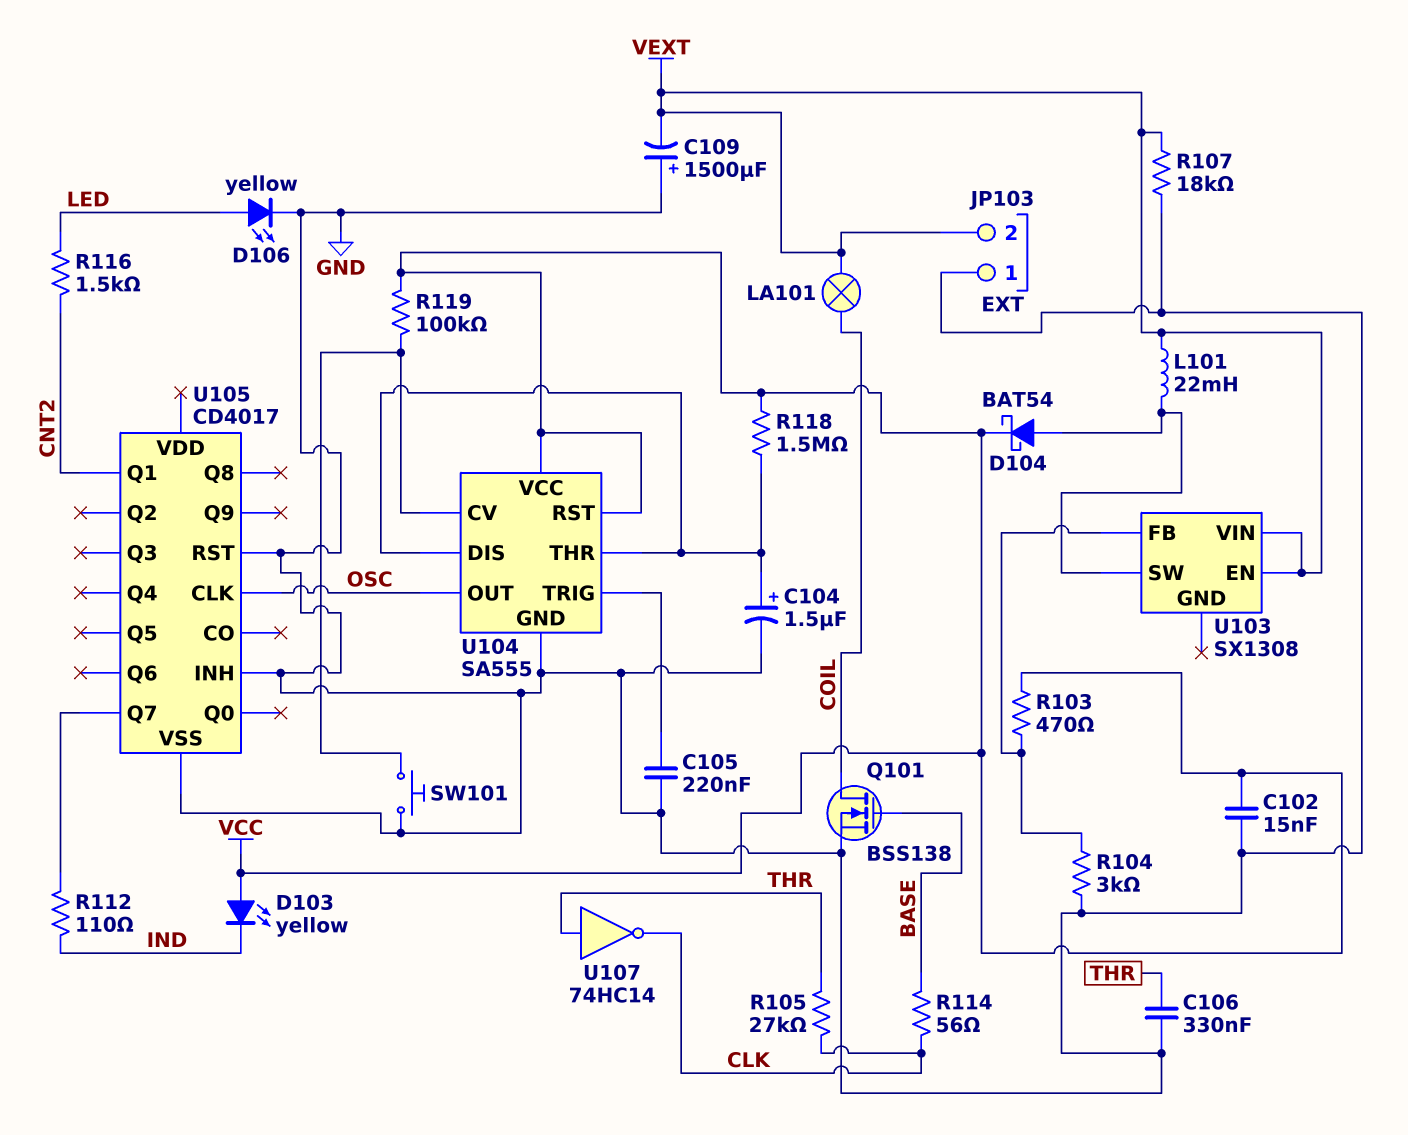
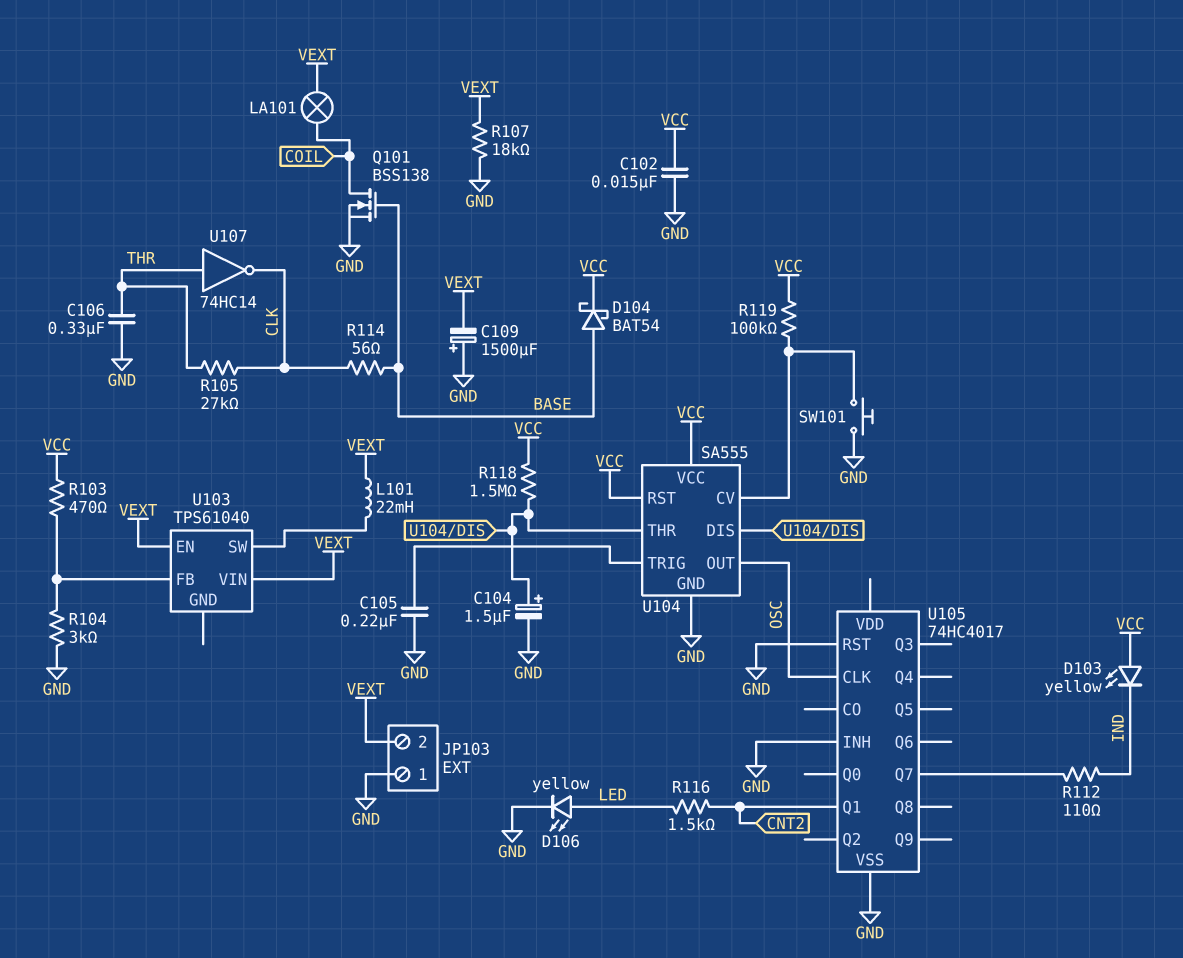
D104: schottky BAT54 (A U103/SW, K VCC) -> schottky BAT54 (A BASE, K VCC)
U103: SX1308 -> TPS61040
U105: CD4017 -> 74HC4017

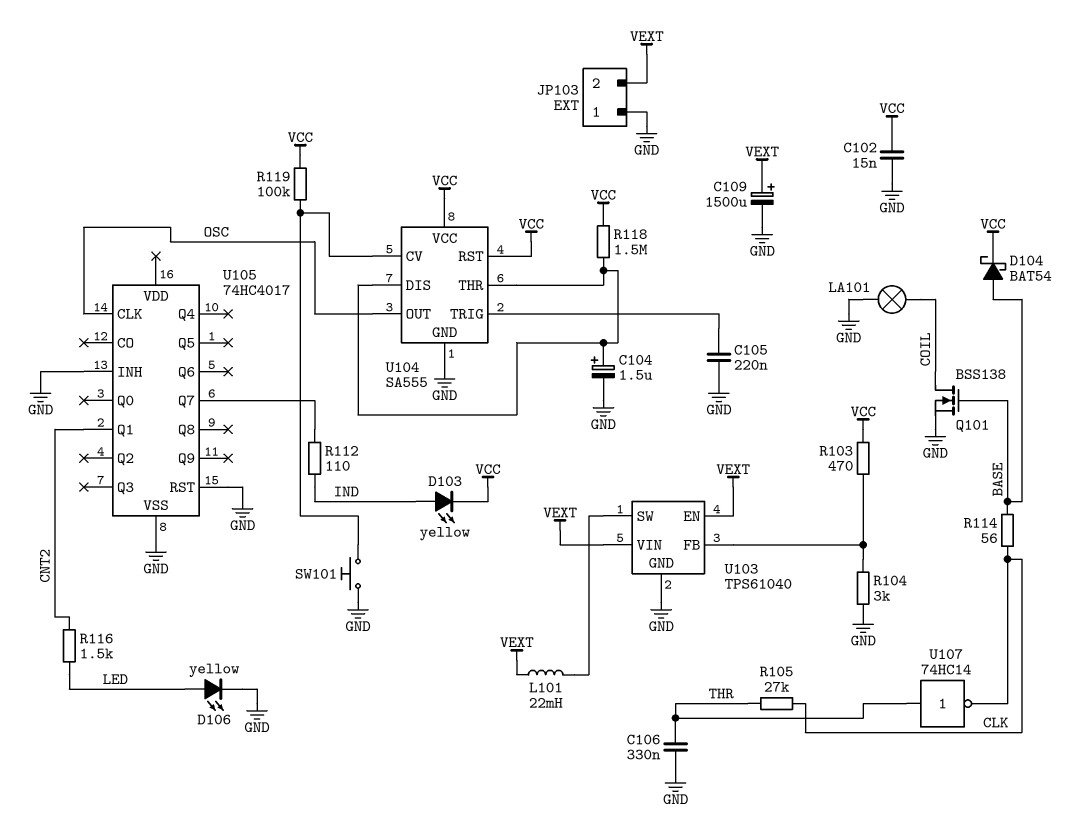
C109: 1500uF (plus GND, minus VEXT) -> 1500uF (plus VEXT, minus GND)
D103: LED yellow (A VCC, K IND) -> LED yellow (A IND, K VCC)
LA101: lamp (COIL, VEXT) -> lamp (COIL, GND)
R107: 18k (GND, VEXT) -> none
U103 pin GND: none -> GND

